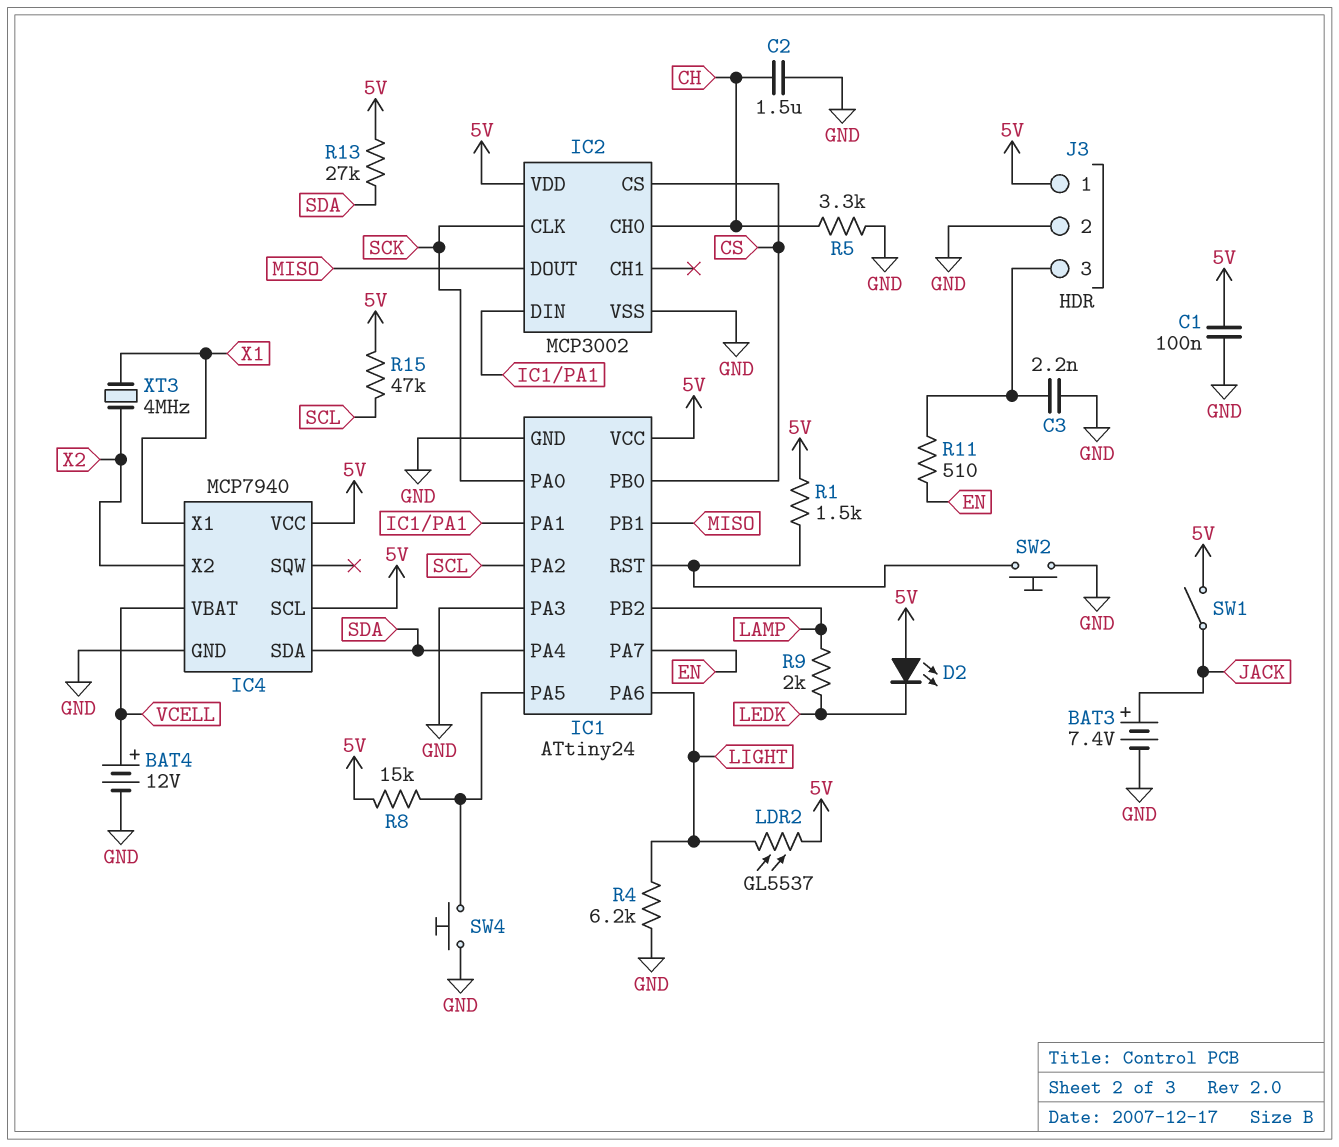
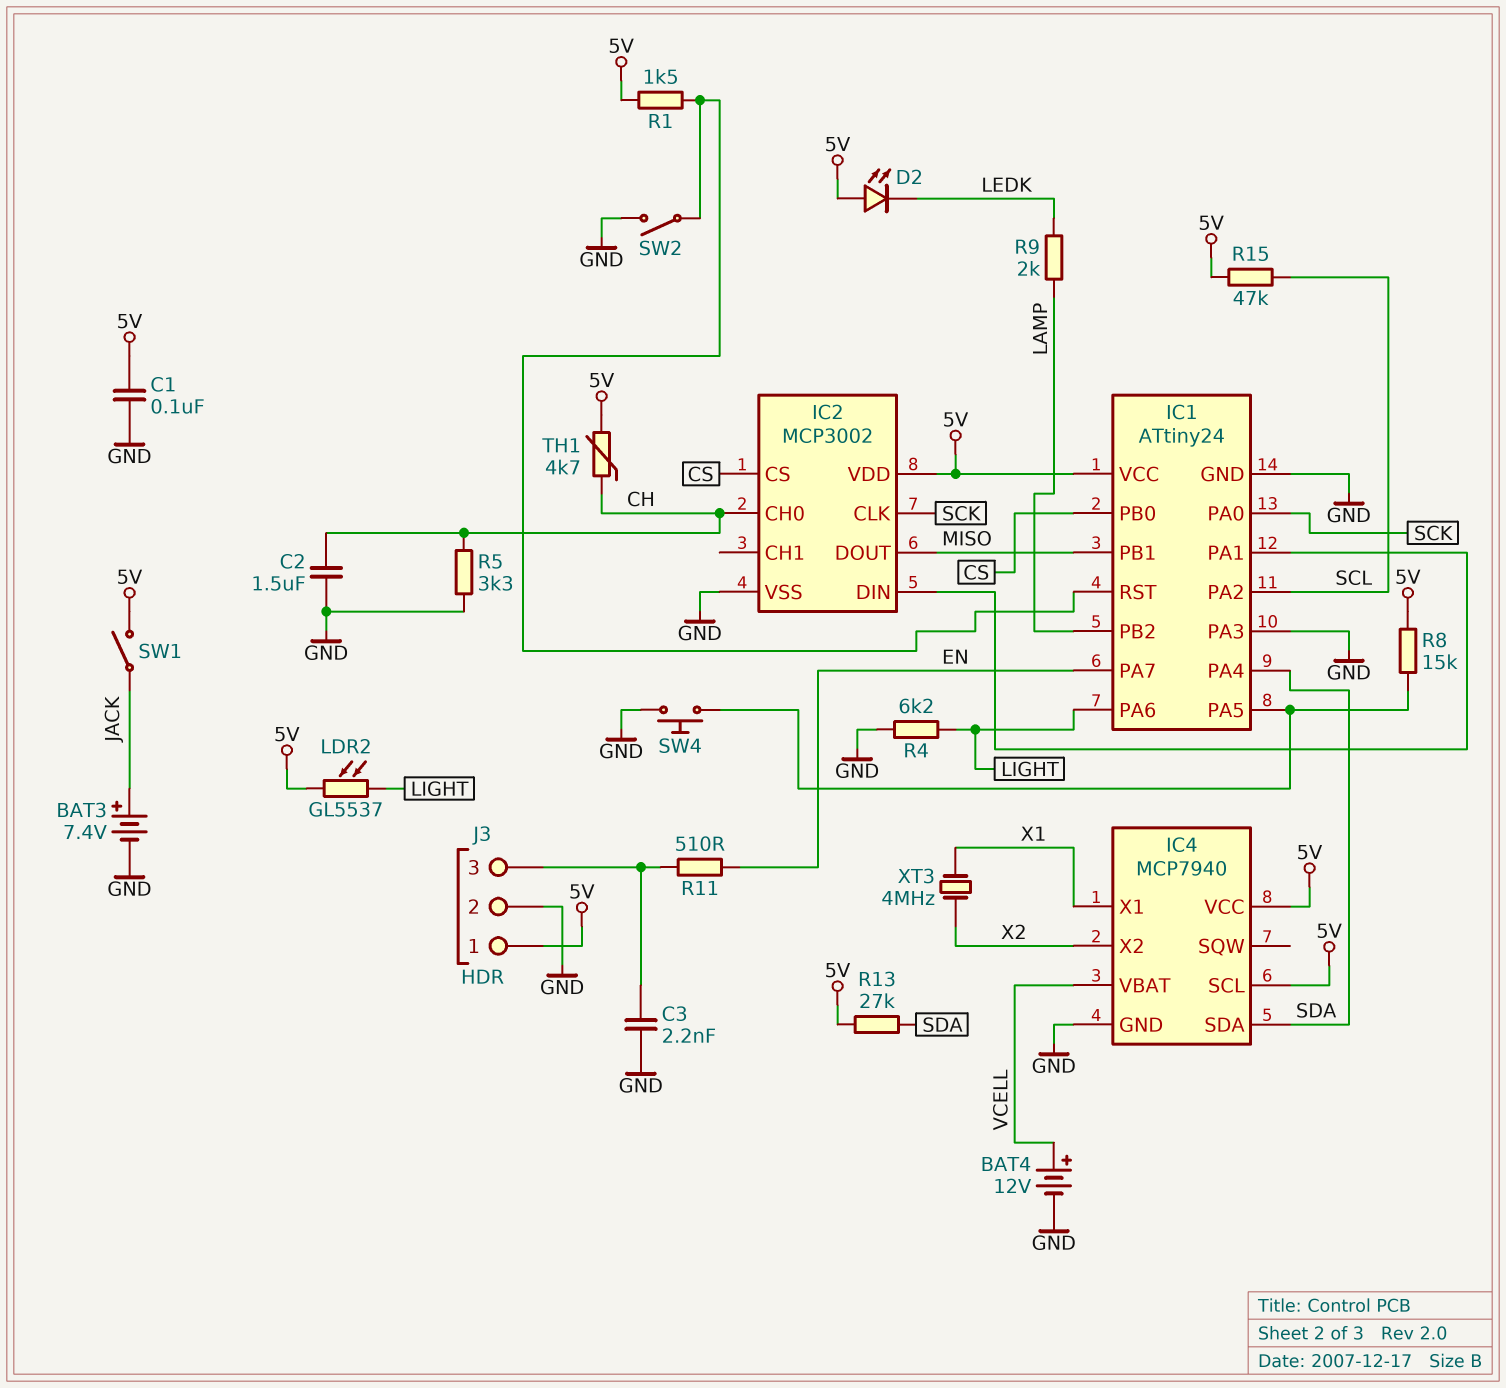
SW2: button (GND, IC1/RST) -> switch (GND, IC1/RST)
TH1: none -> 4.7k (5V, CH)

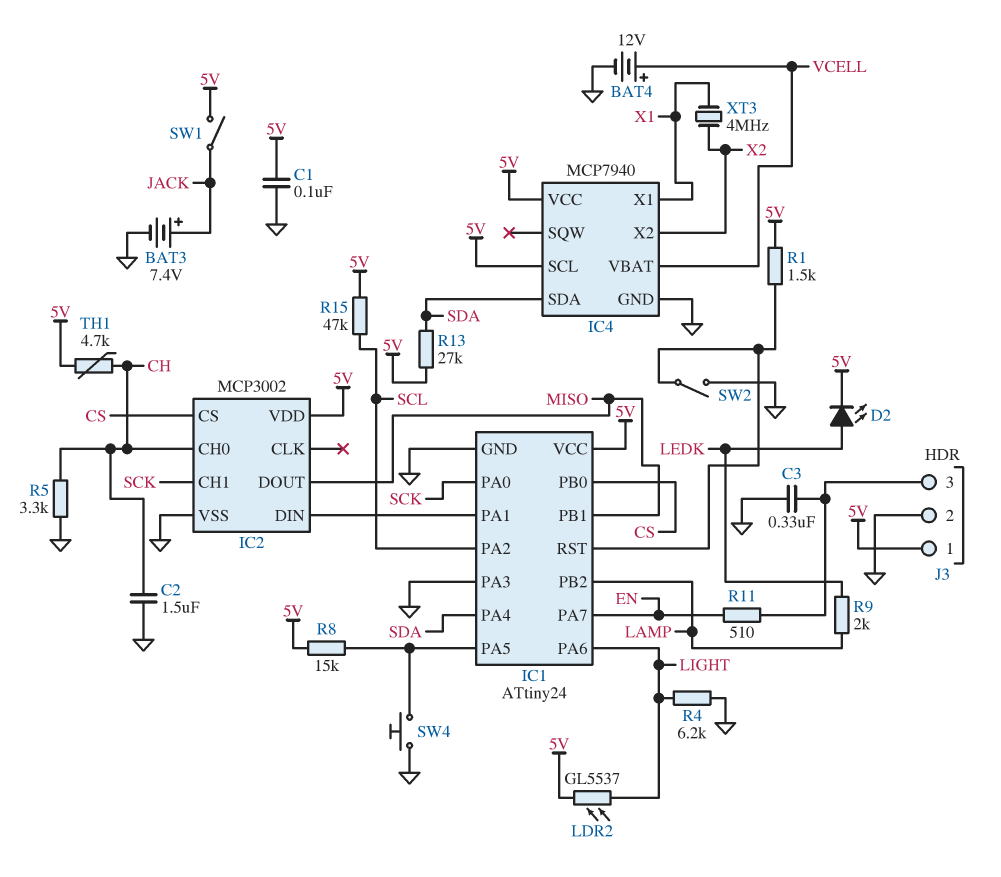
C3: 2.2nF (GND, J3/3) -> 330nF (GND, J3/3)
D2: LED (A 5V, K LEDK) -> LED (A LEDK, K 5V)
IC2 pin CH1: none -> SCK
IC2 pin CLK: SCK -> none

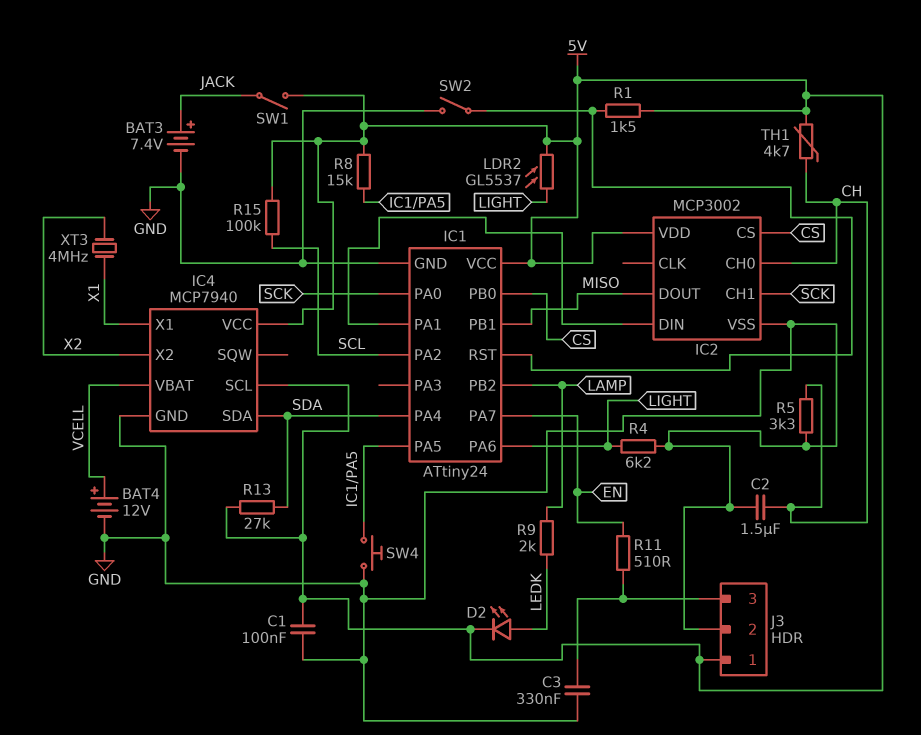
IC1 pin PA3: GND -> none
R15: 47k (5V, SCL) -> 100k (5V, SCL)

